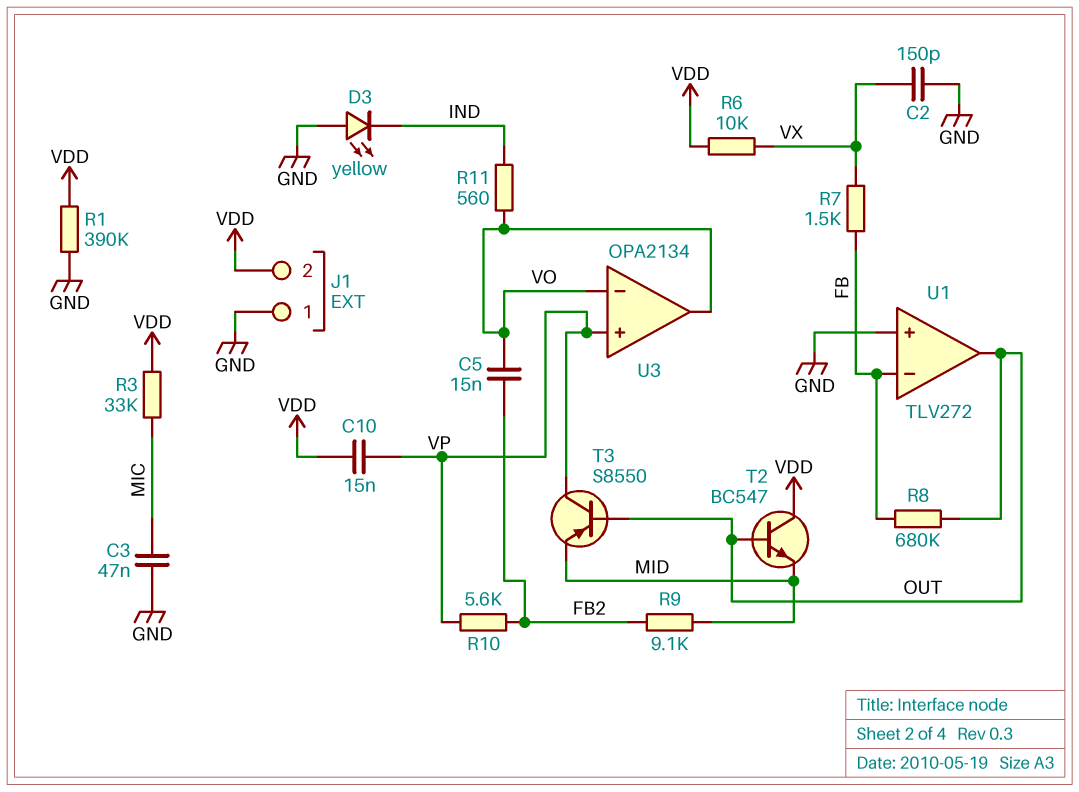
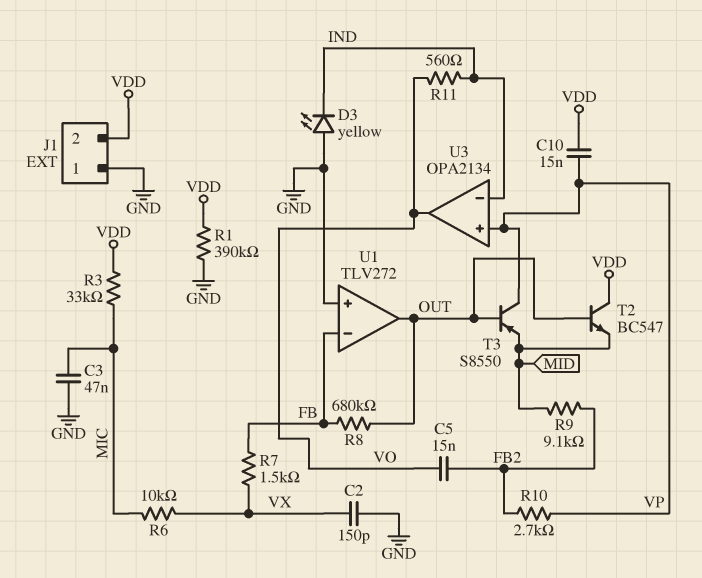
R6: 10k (VDD, VX) -> 10k (MIC, VX)
R10: 5.6k (FB2, VP) -> 2.7k (FB2, VP)
U3 pin in-: VO -> IND

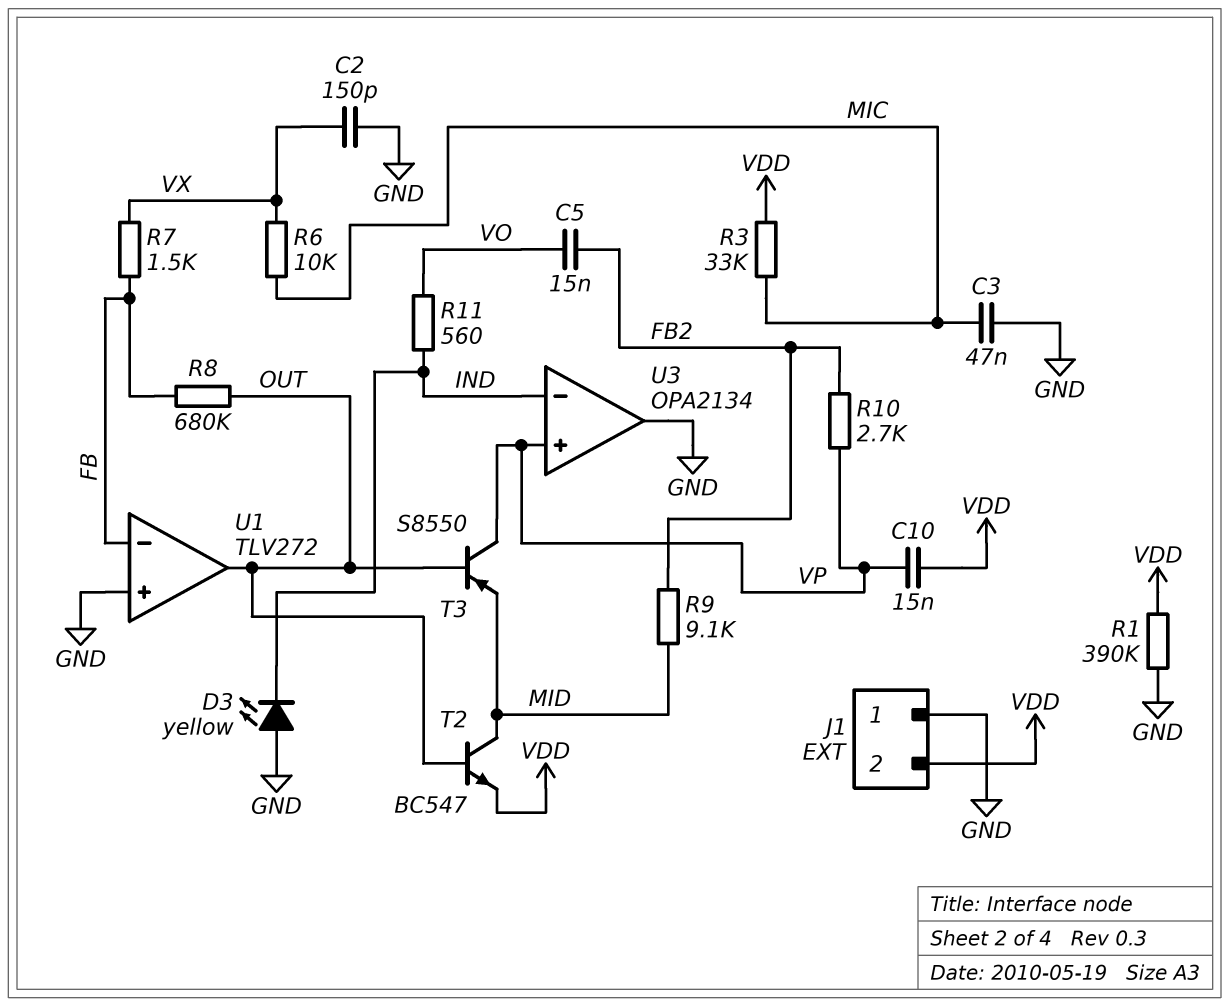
T2: NPN BC547 (B OUT, C VDD, E MID) -> NPN BC547 (B OUT, C MID, E VDD)
U3 pin out: VO -> GND

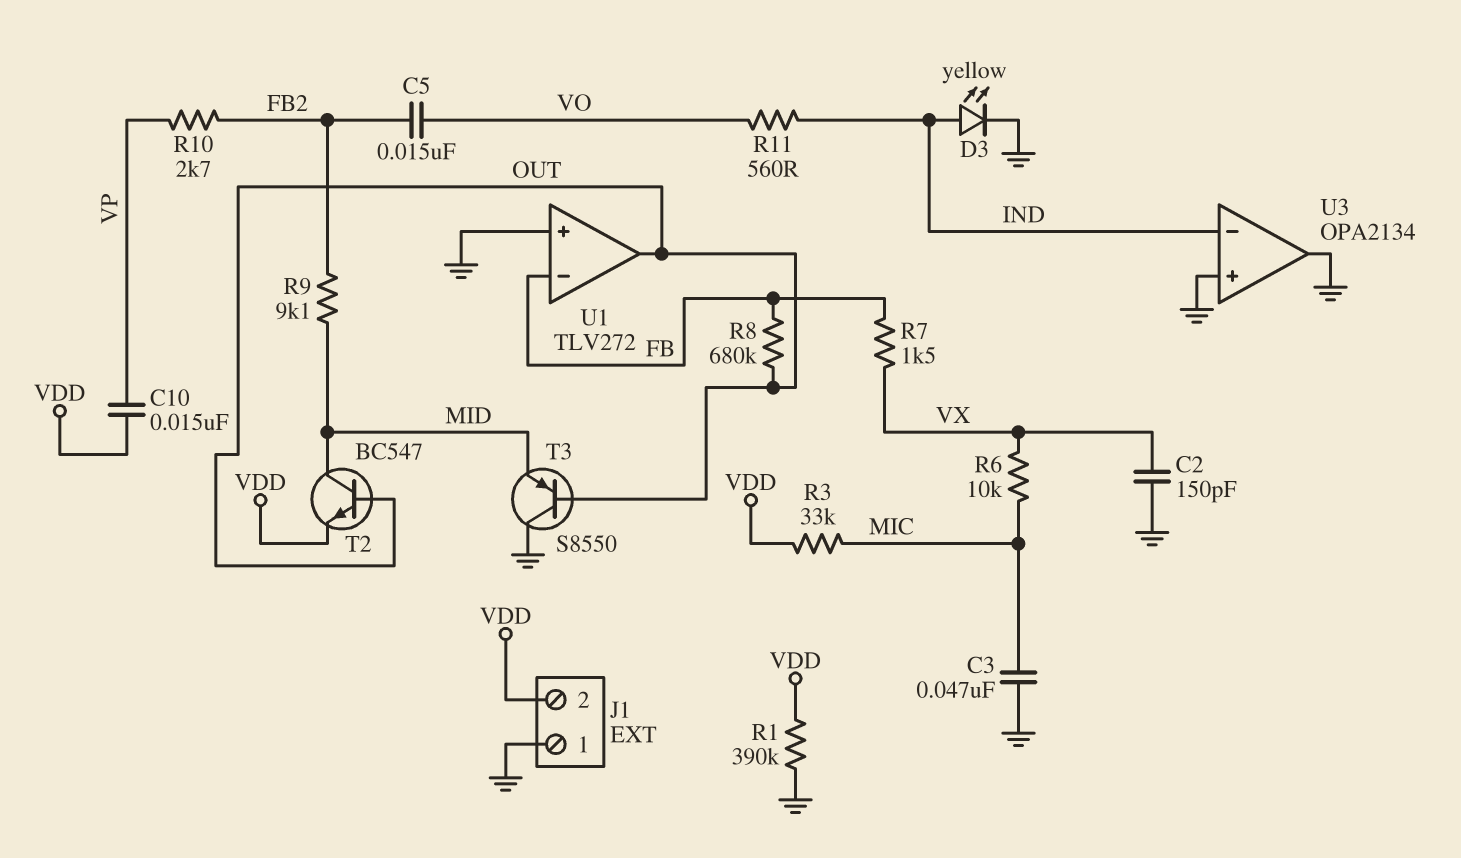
D3: LED yellow (A GND, K IND) -> LED yellow (A IND, K GND)
T3: PNP S8550 (B OUT, C VP, E MID) -> PNP S8550 (B OUT, C GND, E MID)
U3 pin in+: VP -> GND

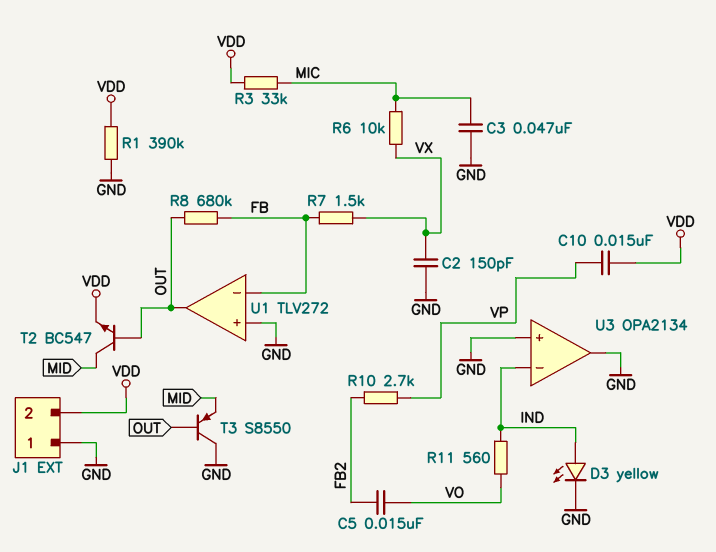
R9: 9.1k (FB2, MID) -> none

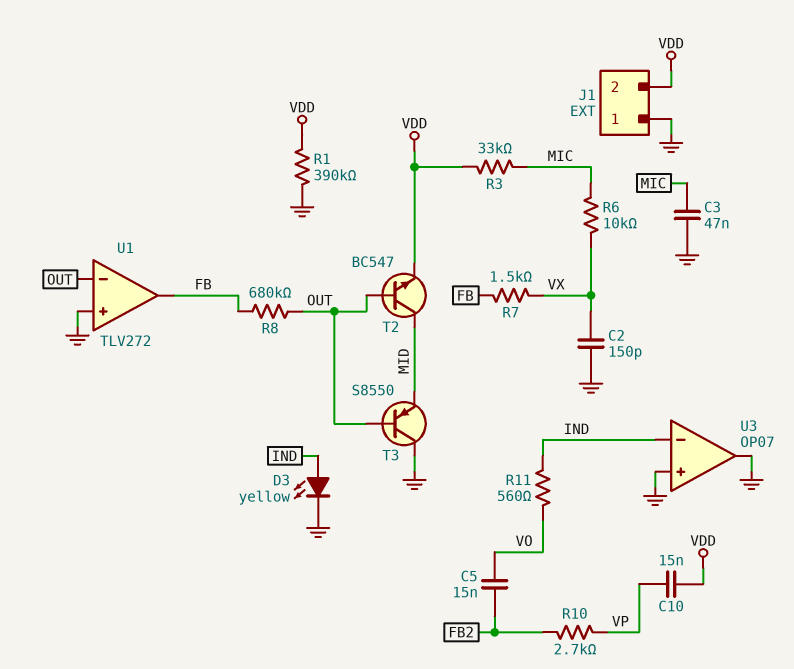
U1 pin in-: FB -> OUT
U1 pin out: OUT -> FB
U3: OPA2134 -> OP07

